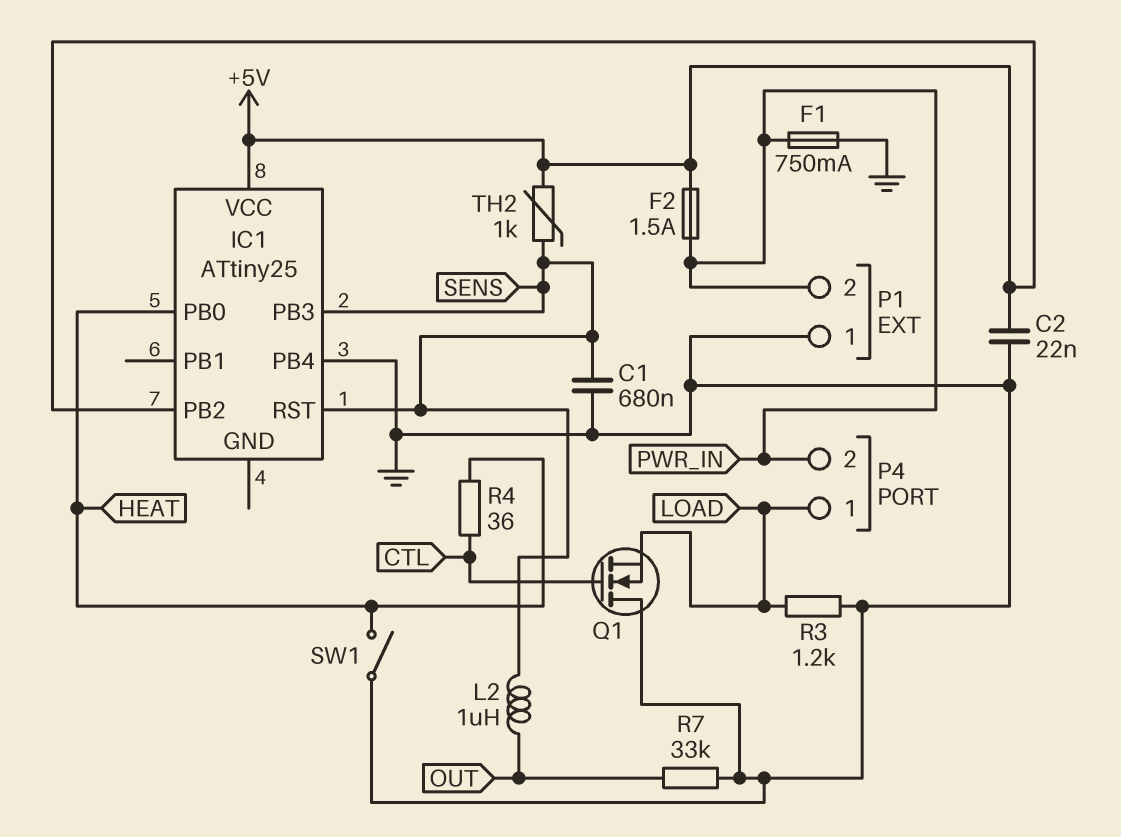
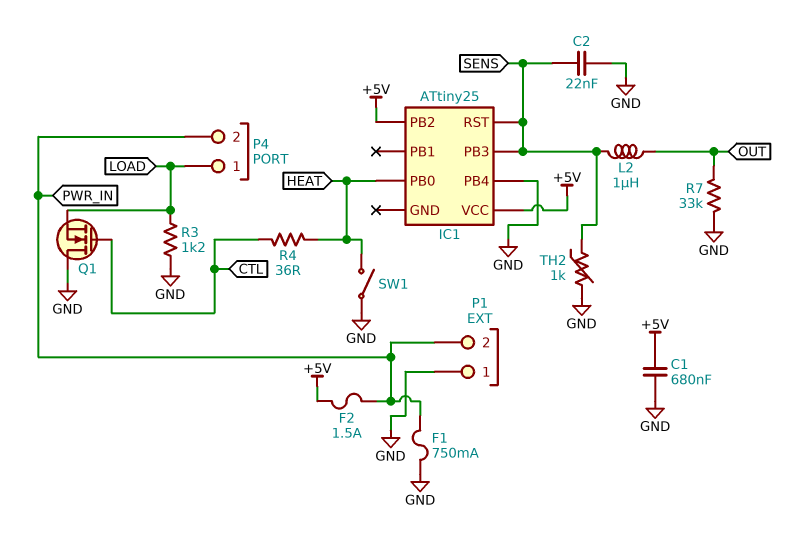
C1: 680nF (GND, SENS) -> 680nF (+5V, GND)
C2: 22nF (+5V, GND) -> 22nF (GND, SENS)
TH2: 1k (+5V, SENS) -> 1k (GND, SENS)

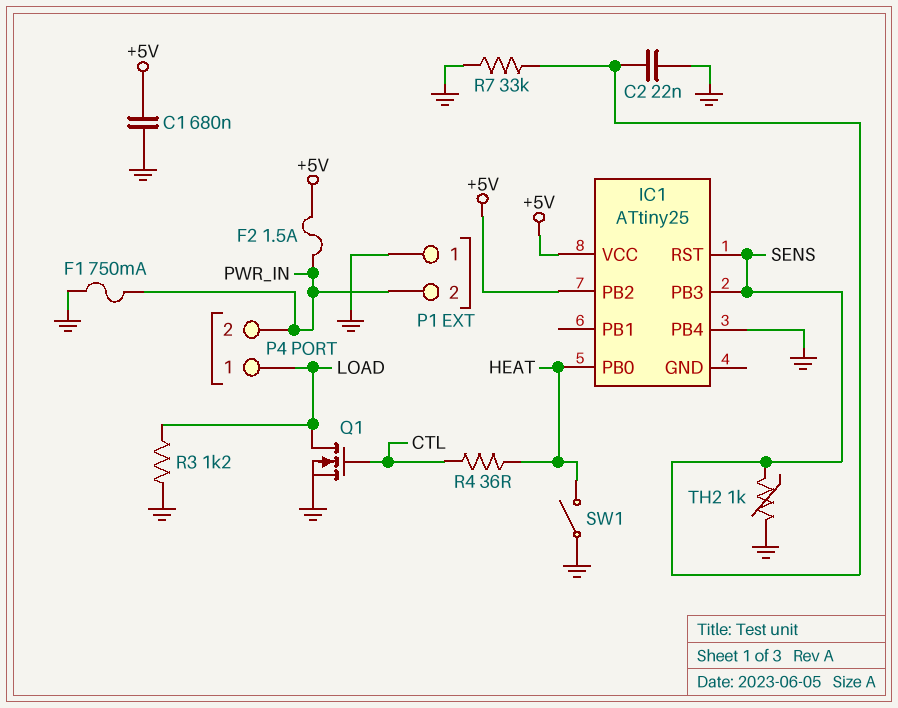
L2: 1uH (OUT, SENS) -> none
Q1: NMOS (G CTL, D GND, S LOAD) -> NMOS (G CTL, D LOAD, S GND)
R7: 33k (GND, OUT) -> 33k (GND, SENS)

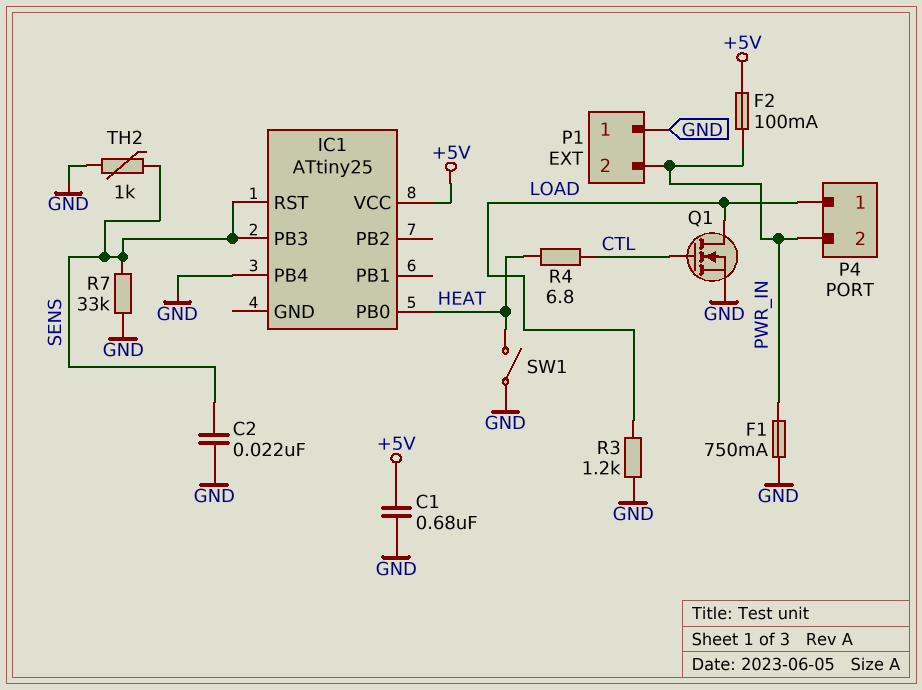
F2: 1.5A (+5V, PWR_IN) -> 100mA (+5V, PWR_IN)
IC1 pin PB2: +5V -> none
R4: 36 (CTL, HEAT) -> 6.8 (CTL, HEAT)

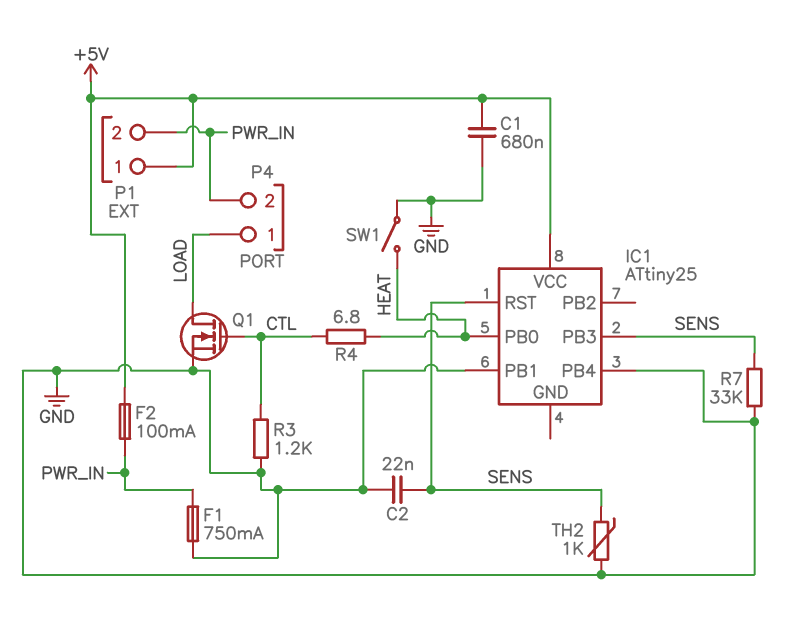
IC1 pin PB1: none -> GND
P1 pin 1: GND -> +5V
R3: 1.2k (GND, LOAD) -> 1.2k (CTL, GND)

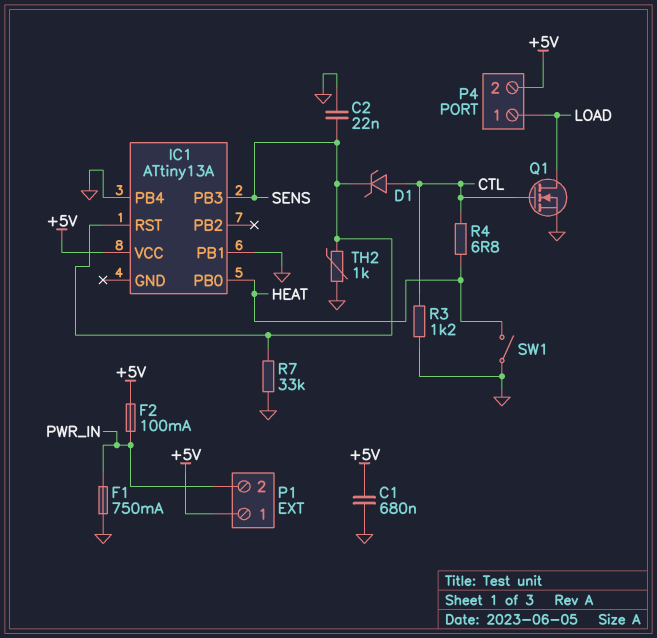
D1: none -> zener (A CTL, K SENS)
IC1: ATtiny25 -> ATtiny13A
P4 pin 2: PWR_IN -> +5V

